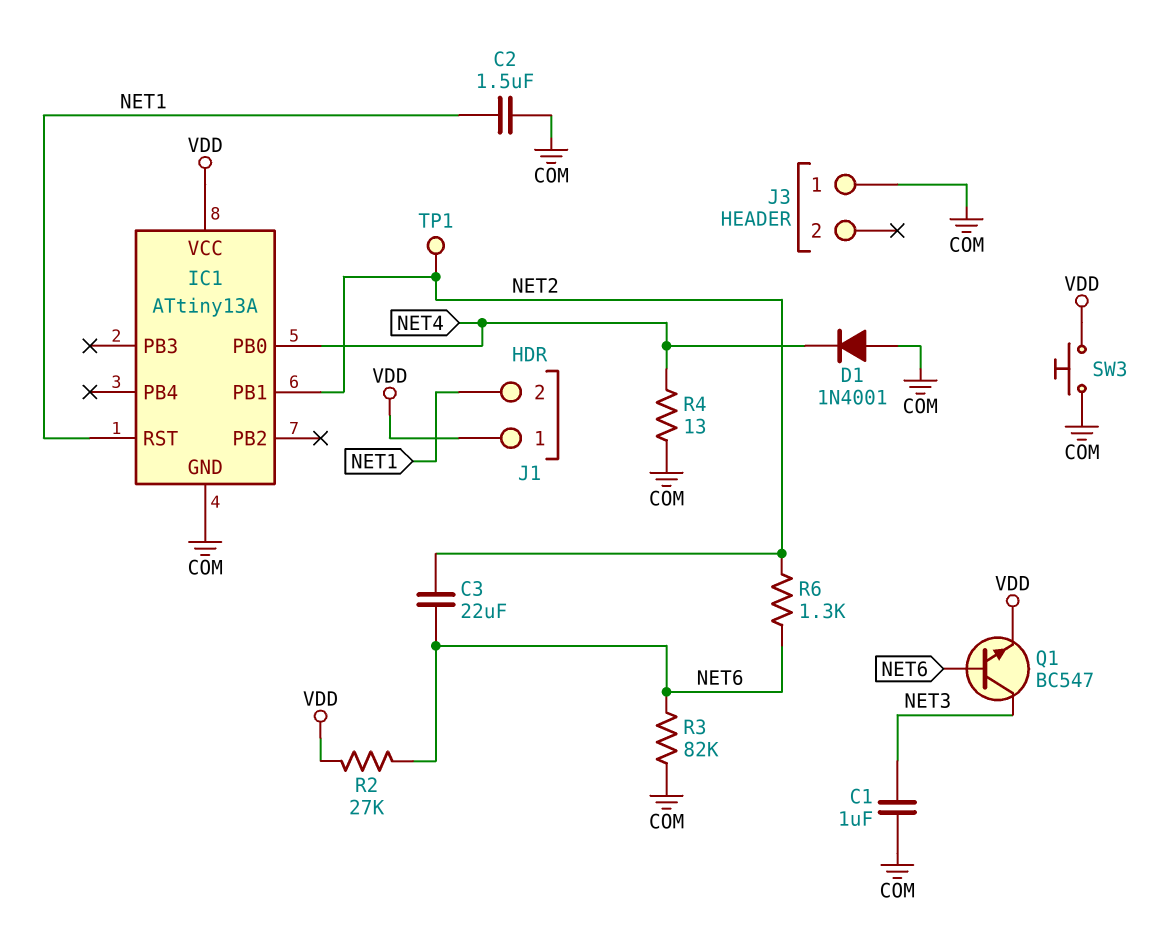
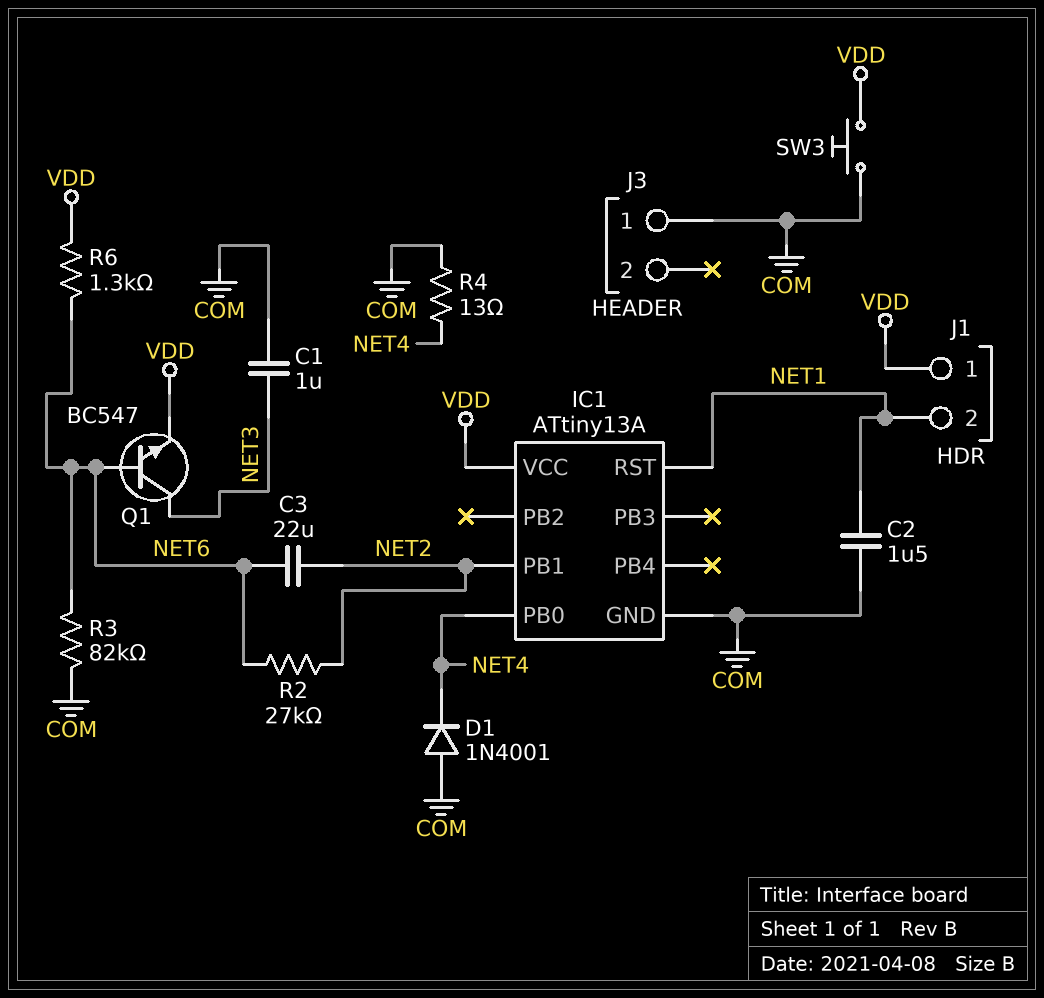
R2: 27k (NET6, VDD) -> 27k (NET2, NET6)
R6: 1.3k (NET2, NET6) -> 1.3k (NET6, VDD)
TP1: test point (NET2) -> none

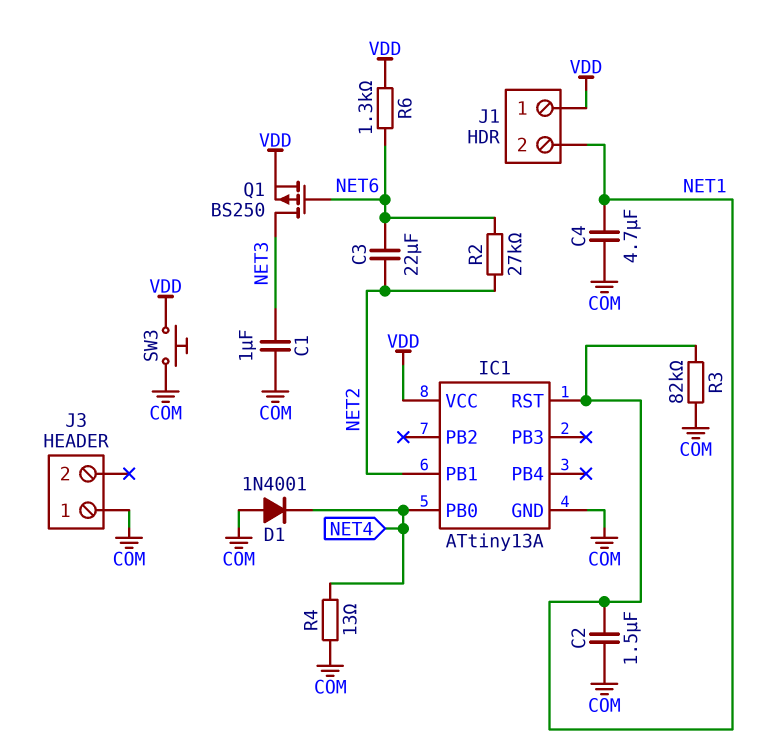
C4: none -> 4.7uF (COM, NET1)
Q1: NPN BC547 (B NET6, C NET3, E VDD) -> PMOS BS250 (G NET6, D NET3, S VDD)
R3: 82k (COM, NET6) -> 82k (COM, NET1)

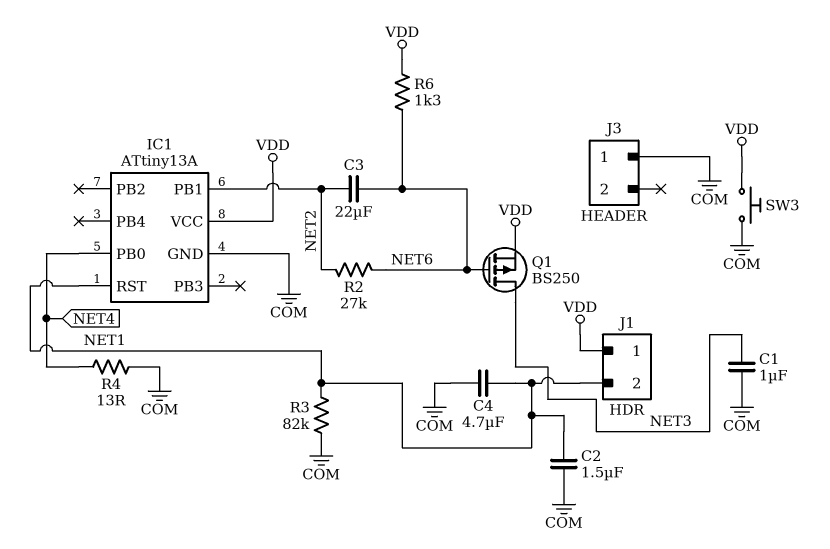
D1: diode 1N4001 (A COM, K NET4) -> none

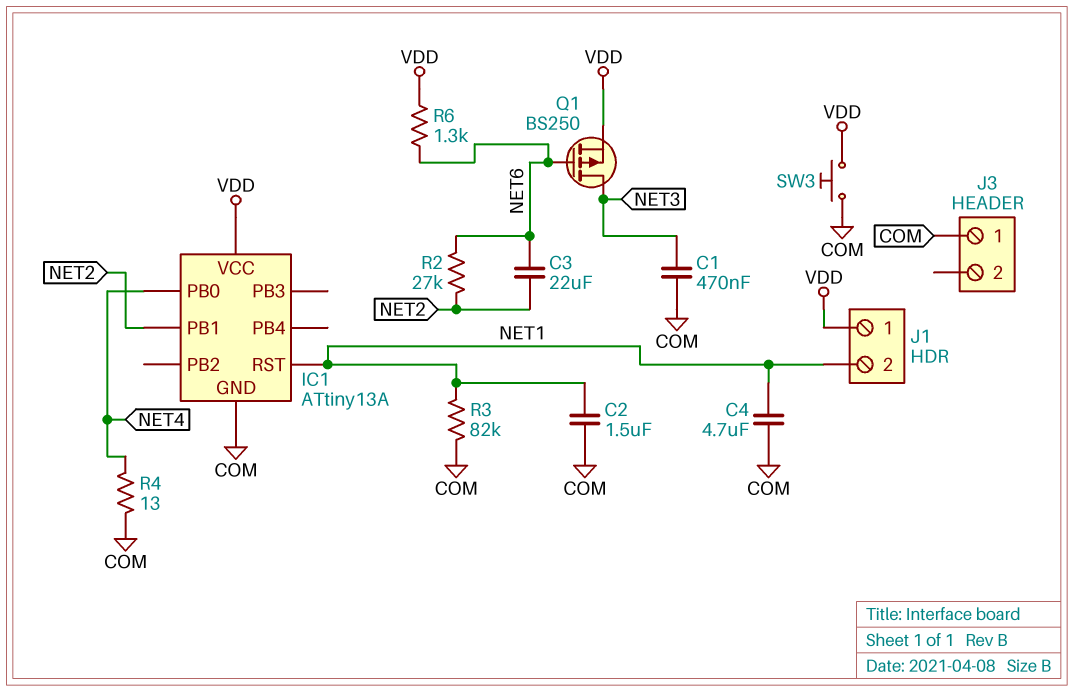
C1: 1uF (COM, NET3) -> 470nF (COM, NET3)

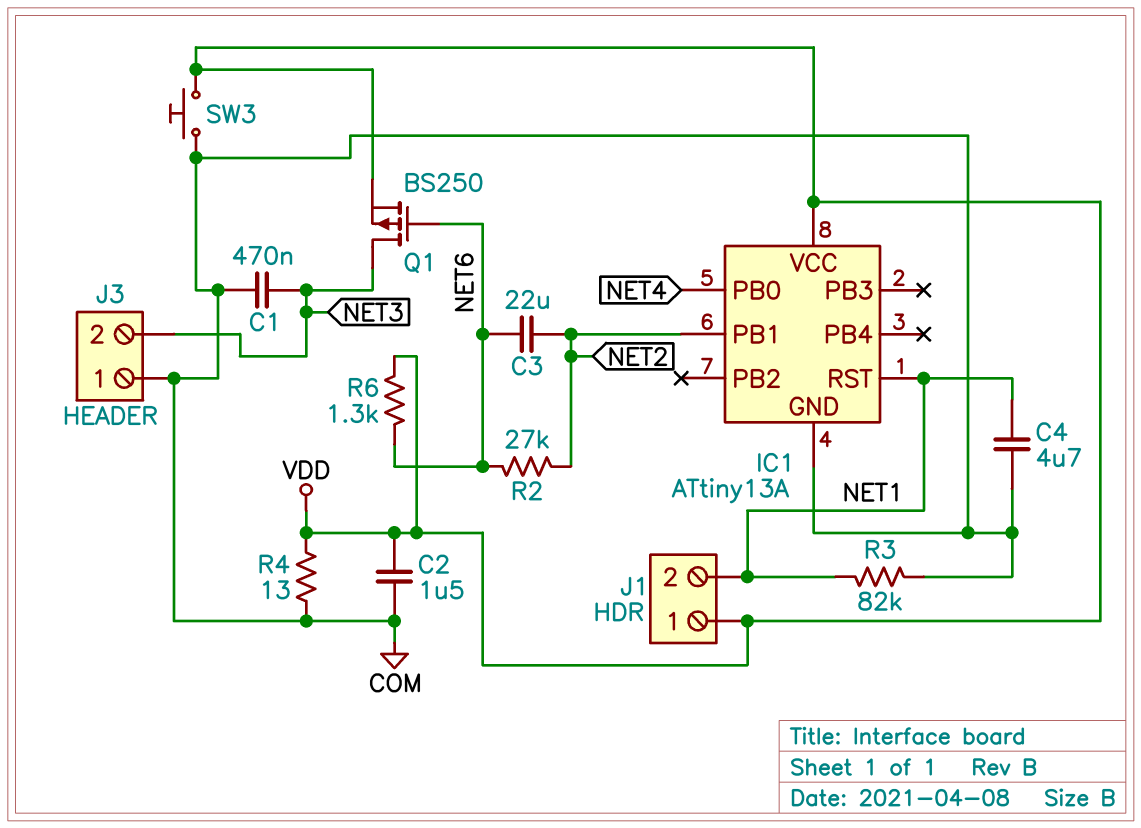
C2: 1.5uF (COM, NET1) -> 1.5uF (COM, VDD)
J3 pin 2: none -> NET3
R4: 13 (COM, NET4) -> 13 (COM, VDD)

